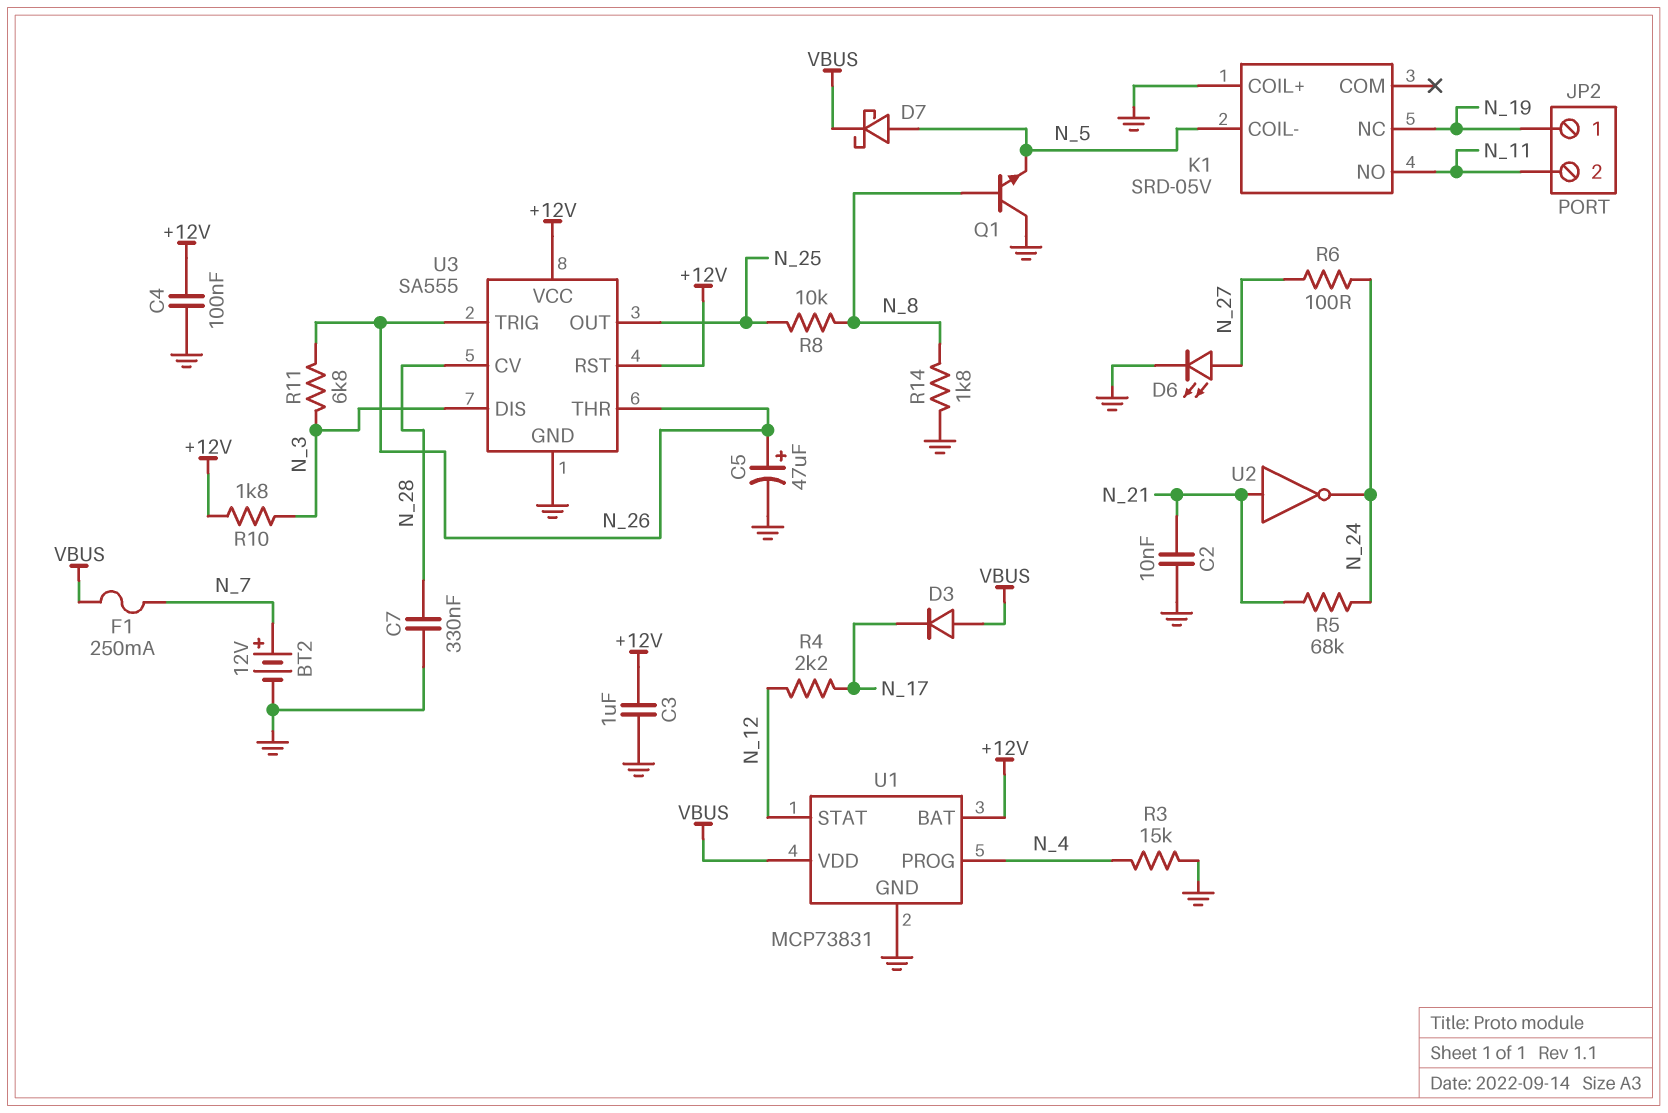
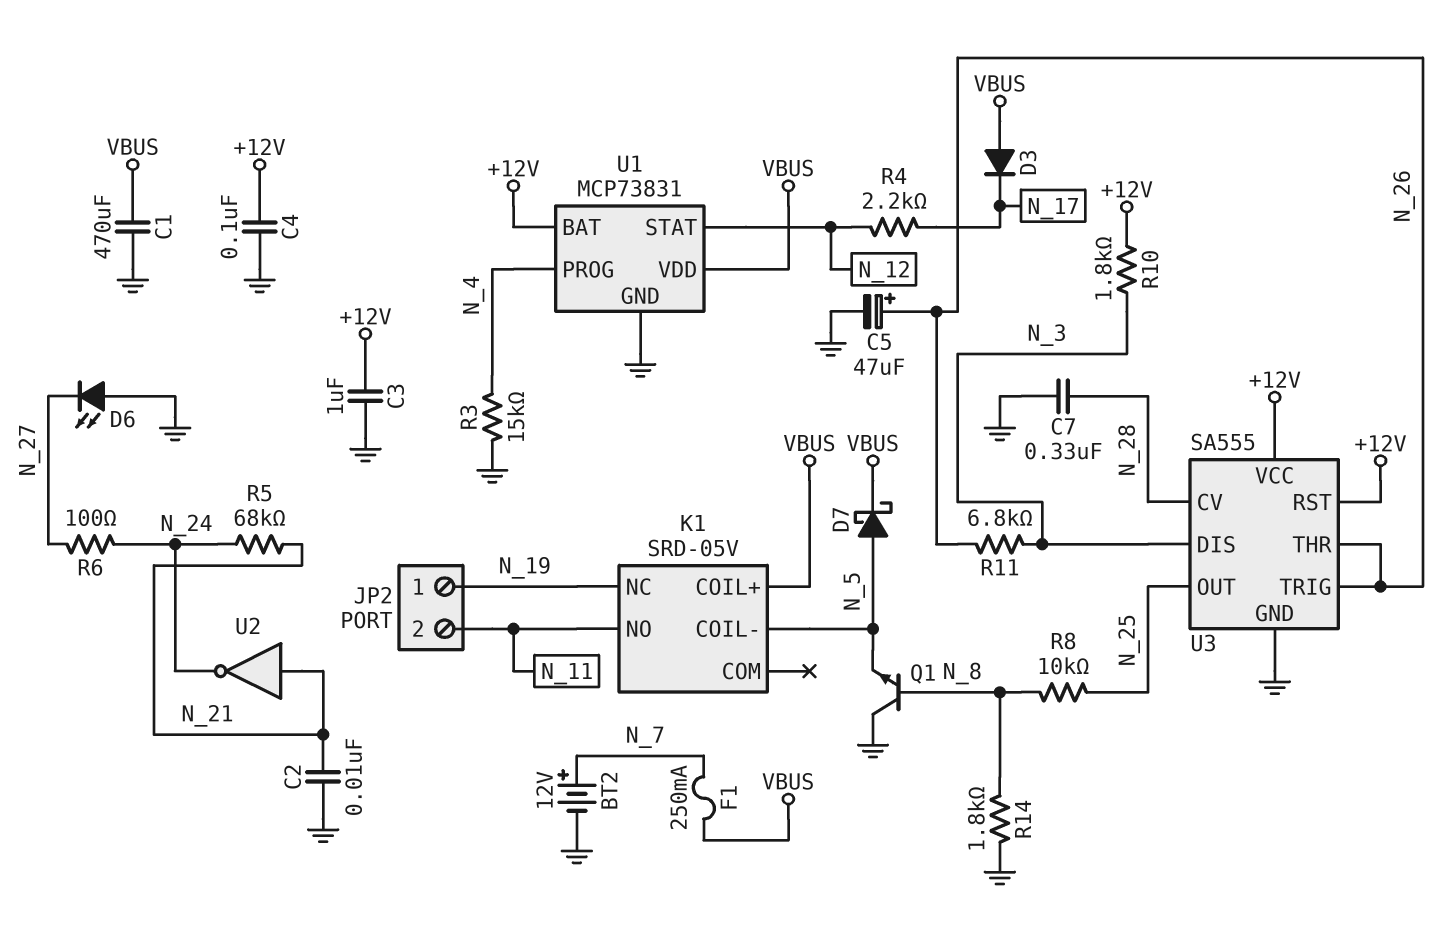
C1: none -> 470uF (GND, VBUS)
D6: LED (A N_27, K GND) -> LED (A GND, K N_27)
K1 pin COIL+: GND -> VBUS

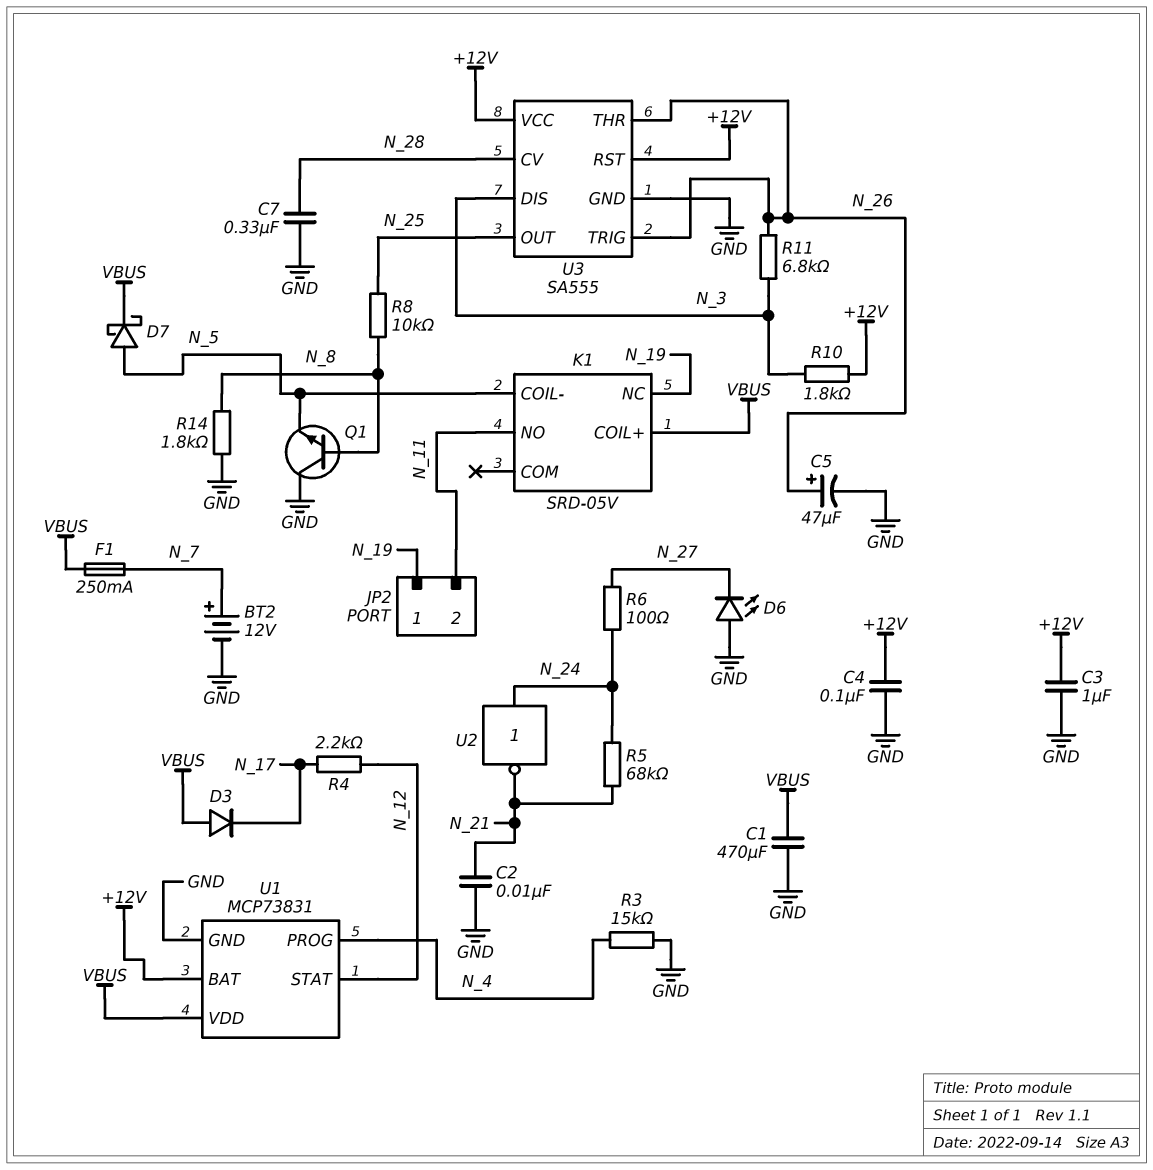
U2: NOT (in N_21, out N_24) -> NOT (in N_24, out N_21)

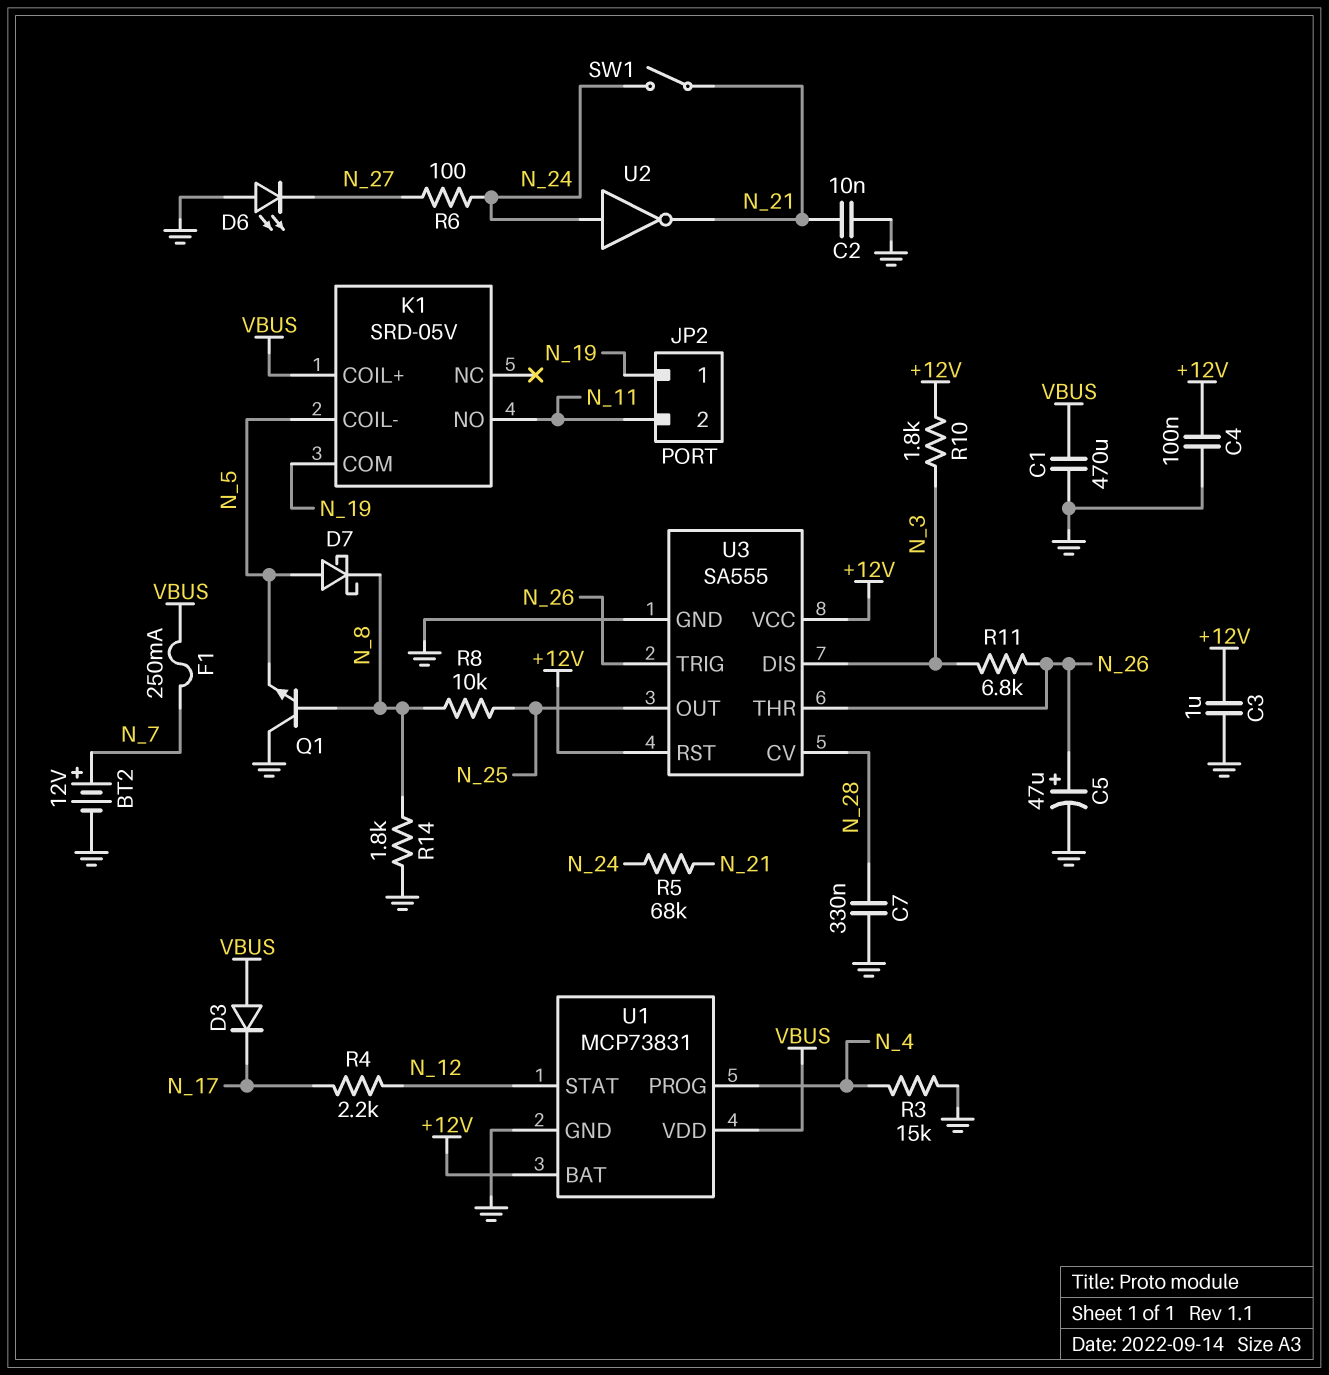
D7: schottky (A N_5, K VBUS) -> schottky (A N_5, K N_8)
K1 pin COM: none -> N_19
K1 pin NC: N_19 -> none
SW1: none -> switch (N_21, N_24)

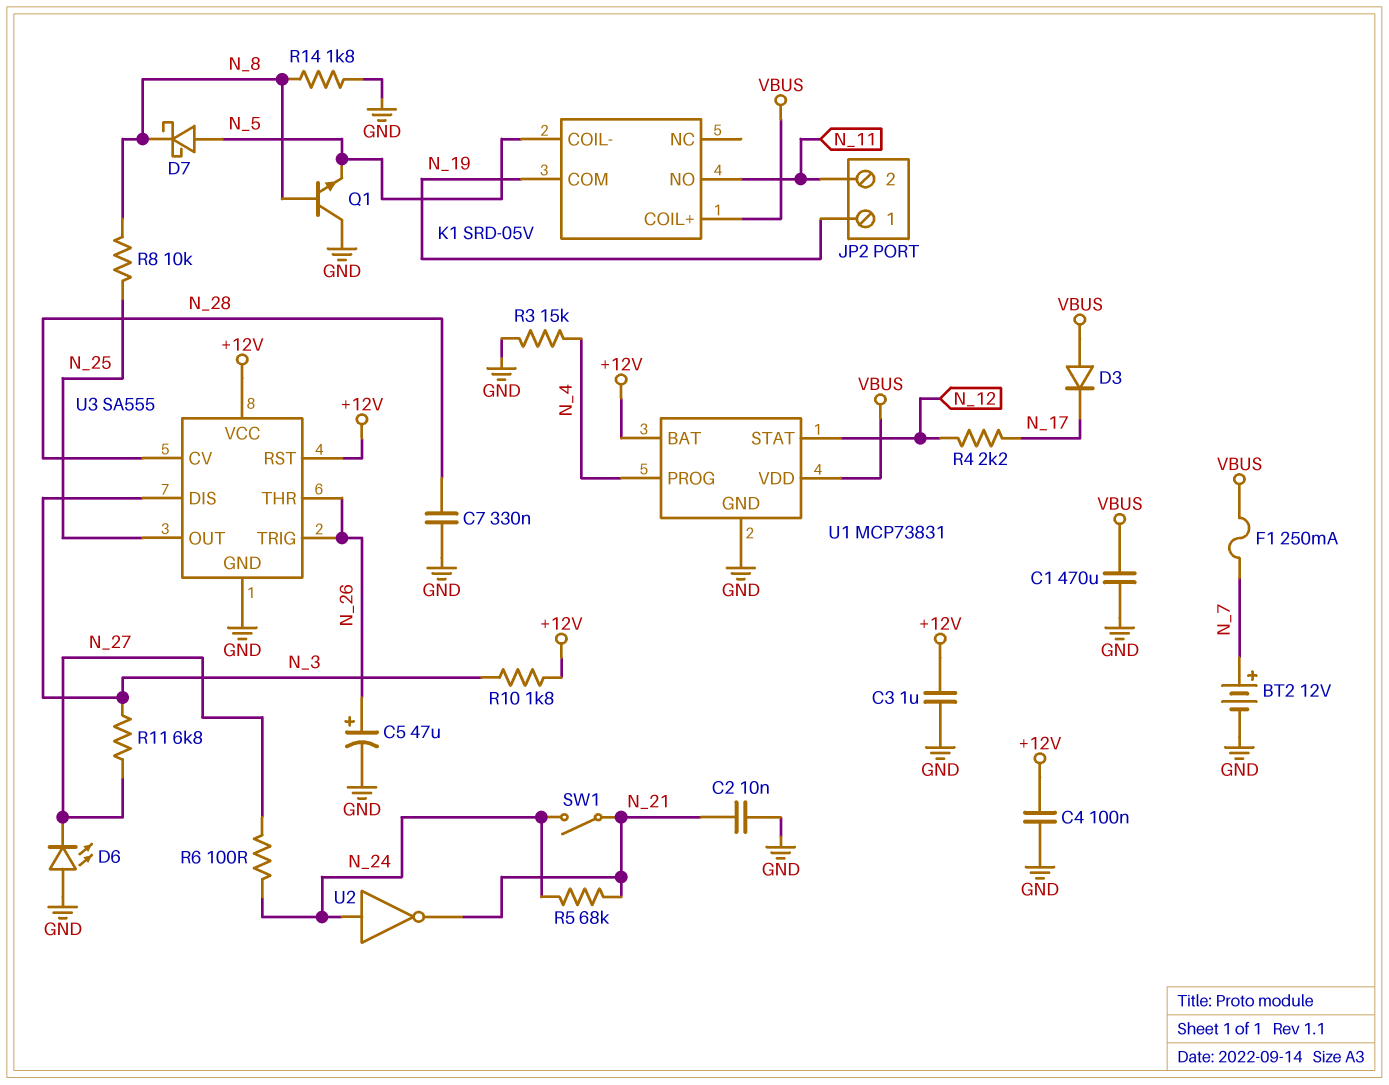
R11: 6.8k (N_3, N_26) -> 6.8k (N_3, N_27)

